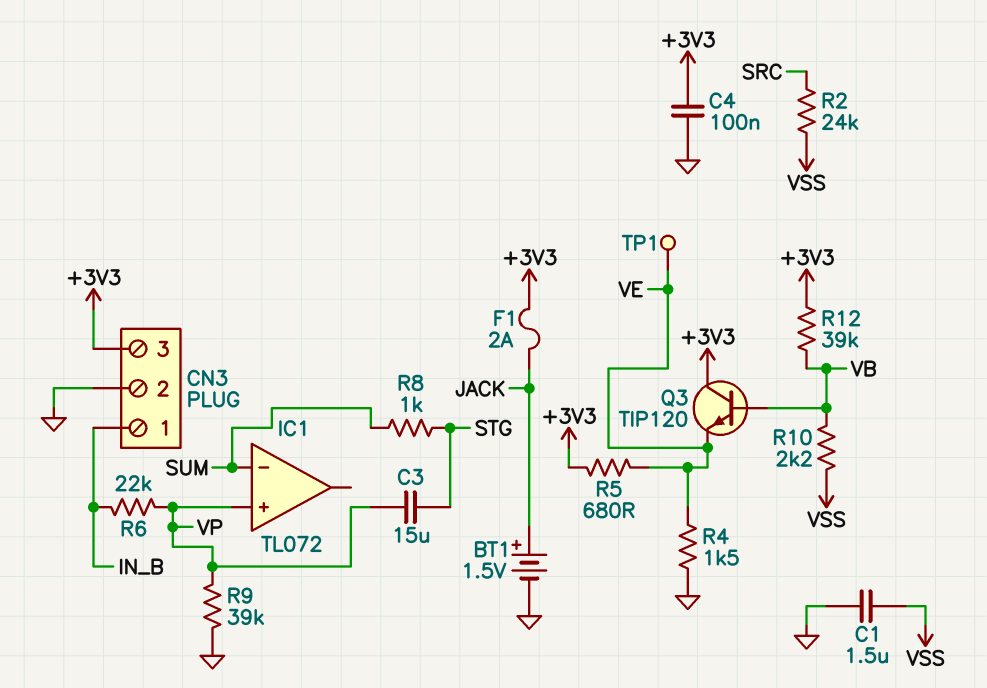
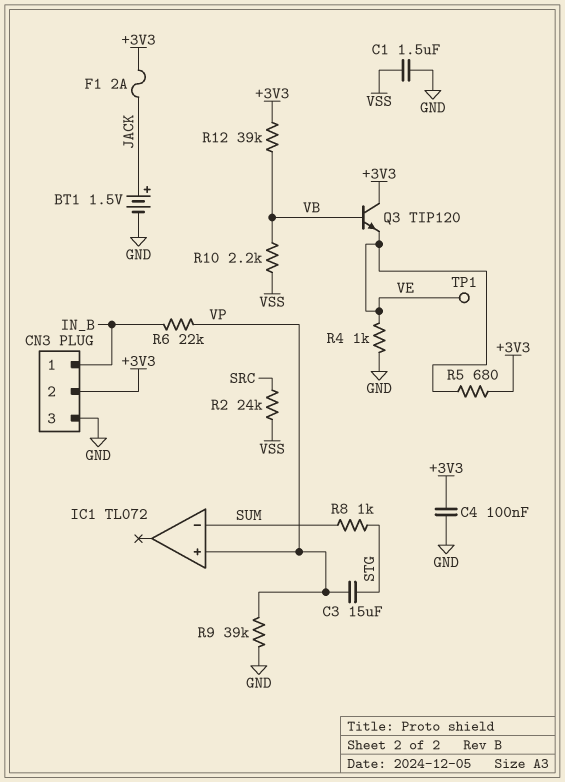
CN3 pin 2: GND -> +3V3
CN3 pin 3: +3V3 -> GND
R4: 1.5k (GND, VE) -> 1k (GND, VE)

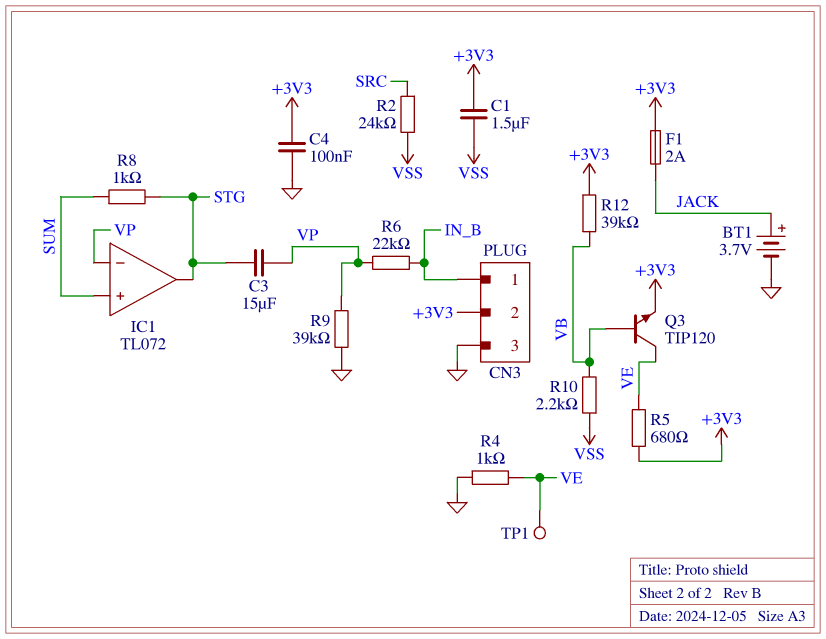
BT1: 1.5V (plus JACK, minus GND) -> 3.7V (plus JACK, minus GND)
C1: 1.5uF (GND, VSS) -> 1.5uF (+3V3, VSS)
IC1 pin in+: VP -> SUM
IC1 pin in-: SUM -> VP
IC1 pin out: none -> STG
Q3: NPN TIP120 (B VB, C +3V3, E VE) -> NPN TIP120 (B VB, C VE, E +3V3)

